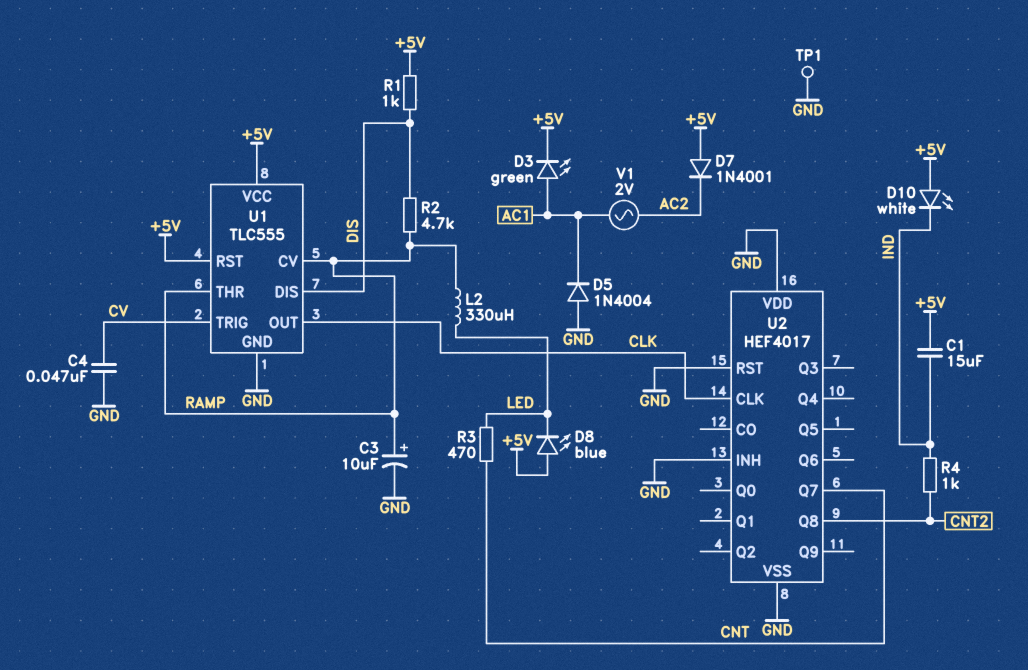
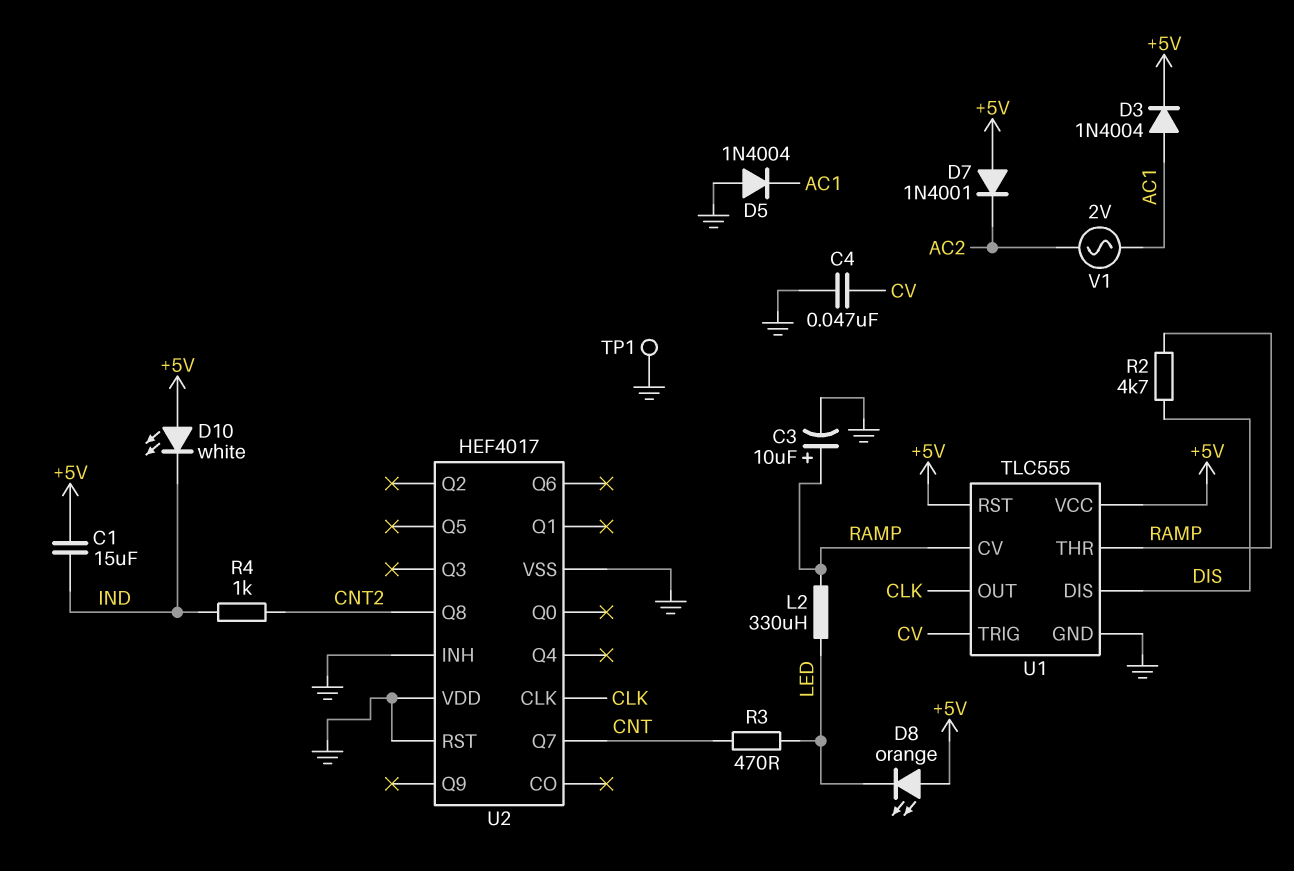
D3: LED green (A AC1, K +5V) -> diode 1N4004 (A AC1, K +5V)
D8: LED blue (A +5V, K LED) -> LED orange (A +5V, K LED)
R1: 1k (+5V, DIS) -> none

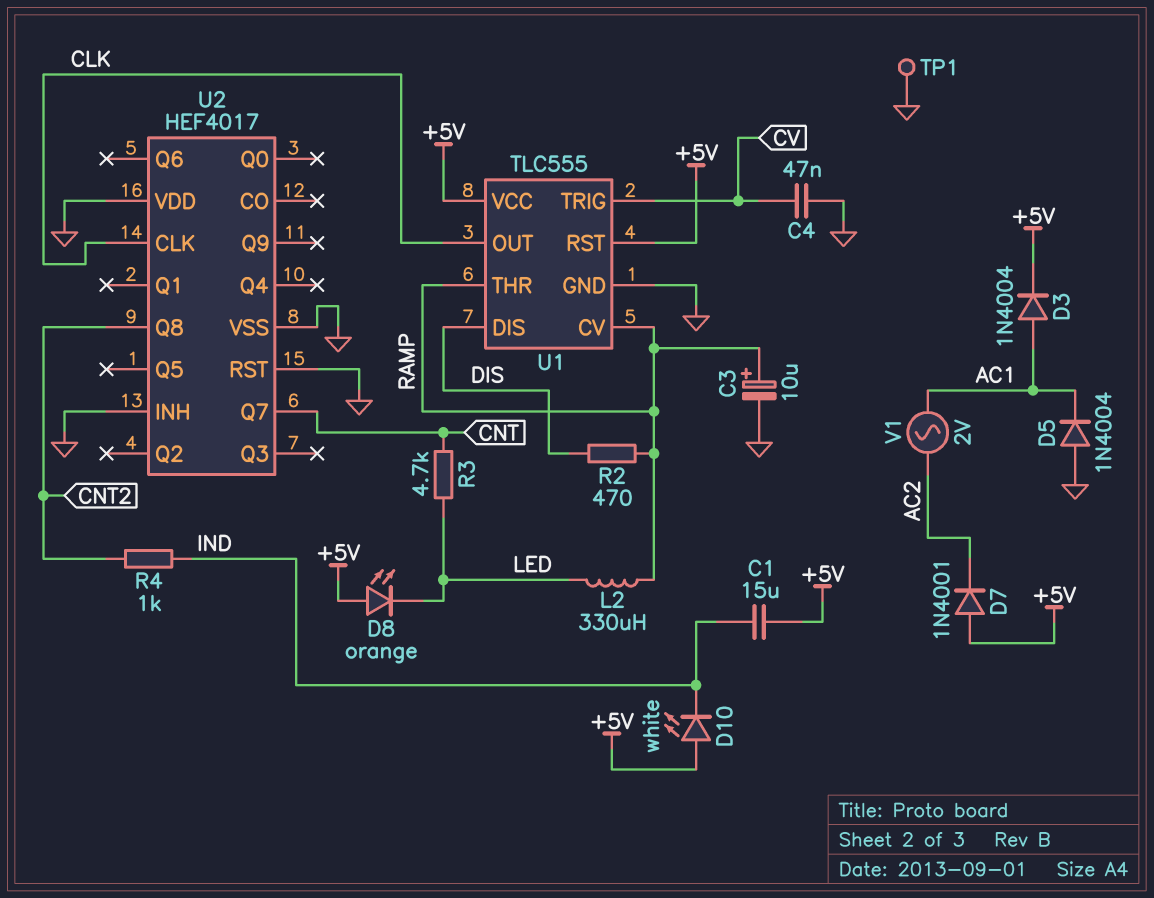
R2: 4.7k (DIS, RAMP) -> 470 (DIS, RAMP)
R3: 470 (CNT, LED) -> 4.7k (CNT, LED)

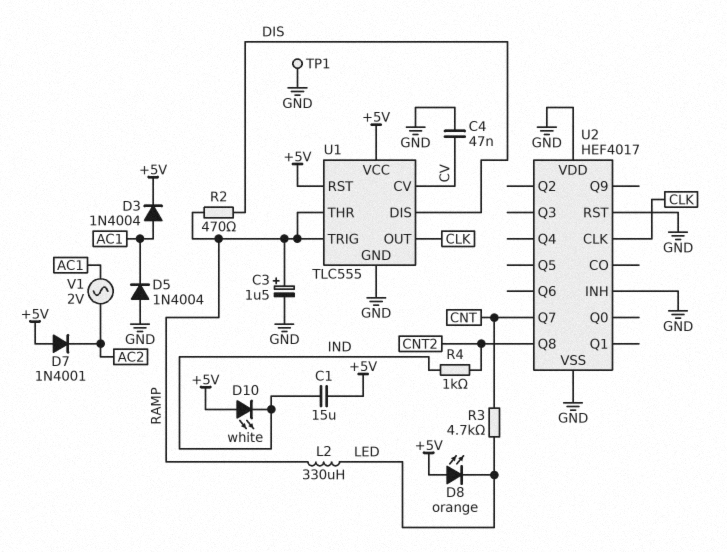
C3: 10uF (plus RAMP, minus GND) -> 1.5uF (plus RAMP, minus GND)
U1 pin CV: RAMP -> CV
U1 pin TRIG: CV -> RAMP

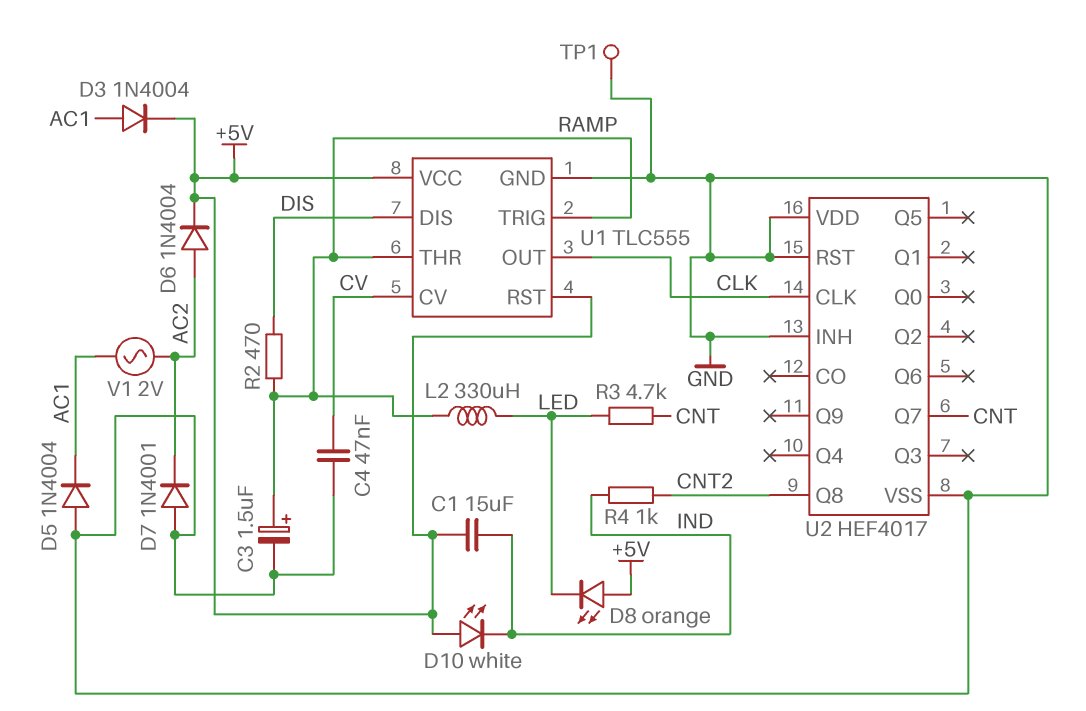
D6: none -> diode 1N4004 (A AC2, K +5V)
D7: diode 1N4001 (A +5V, K AC2) -> diode 1N4001 (A GND, K AC2)

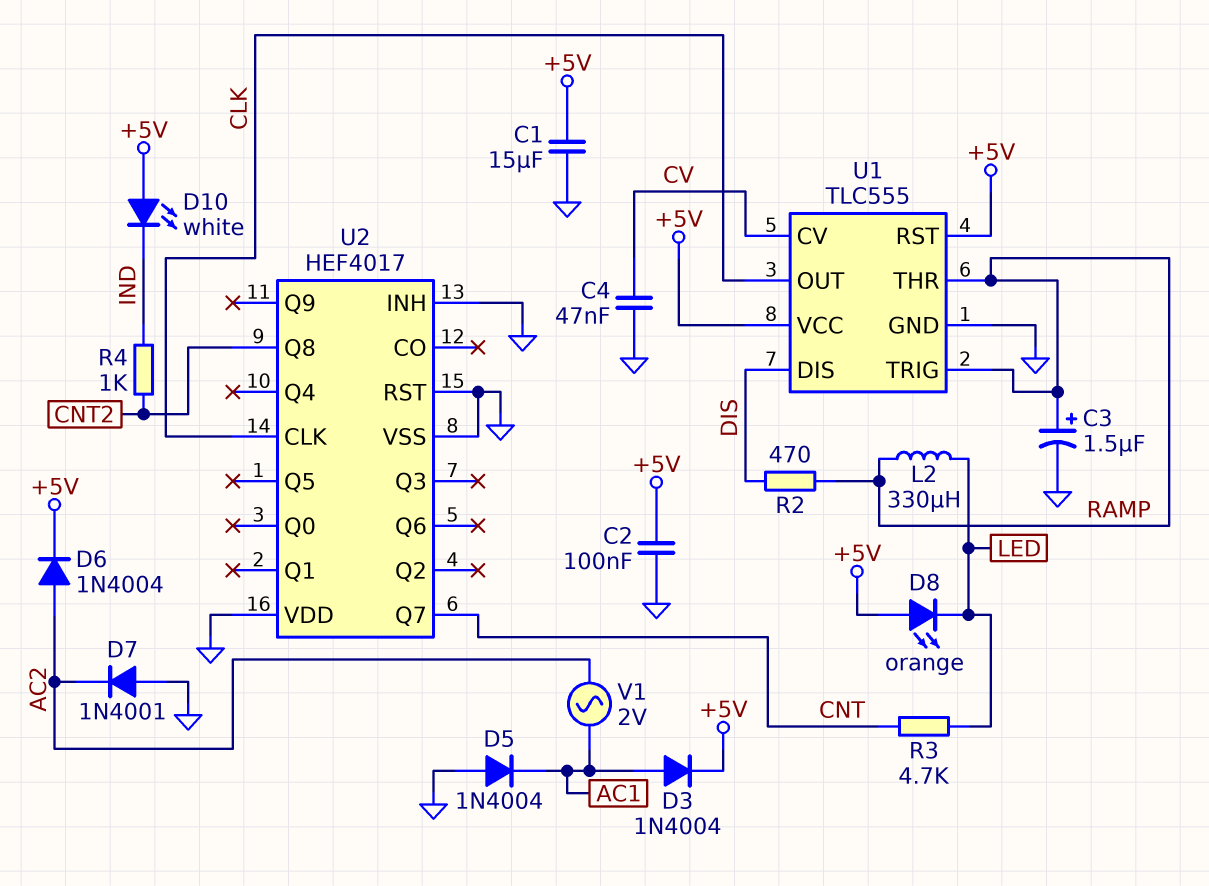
C1: 15uF (+5V, IND) -> 15uF (+5V, GND)
C2: none -> 100nF (+5V, GND)
TP1: test point (GND) -> none

